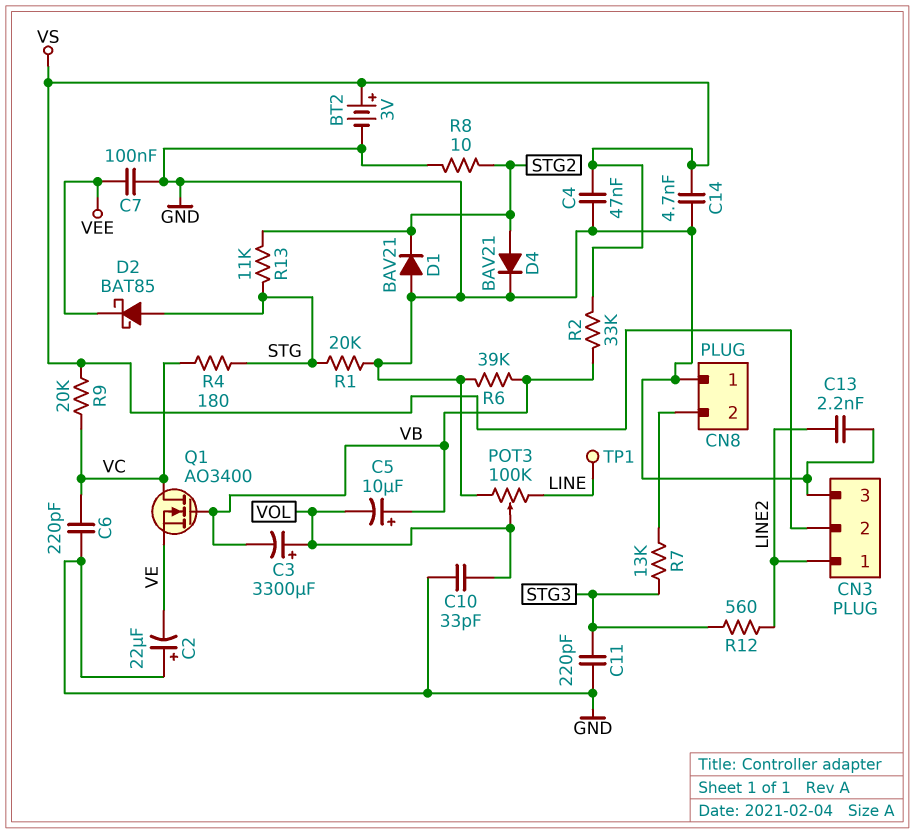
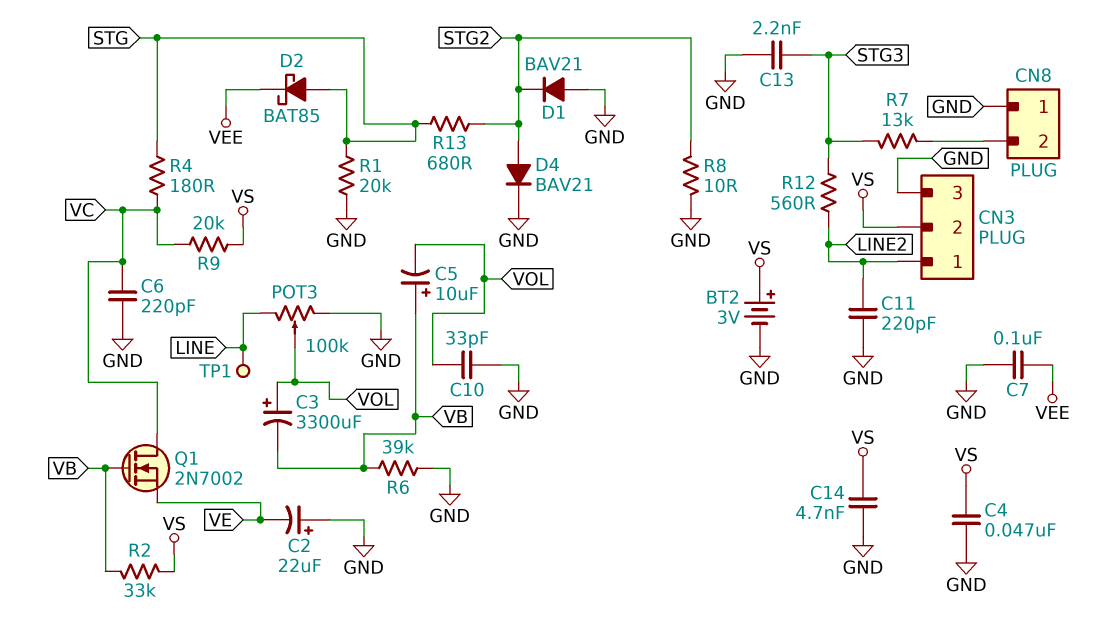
C11: 220pF (GND, STG3) -> 220pF (GND, LINE2)
C13: 2.2nF (GND, LINE2) -> 2.2nF (GND, STG3)
Q1: NMOS AO3400 (G VB, D VC, S VE) -> NMOS 2N7002 (G VB, D VC, S VE)
R13: 11k (STG, STG2) -> 680 (STG, STG2)

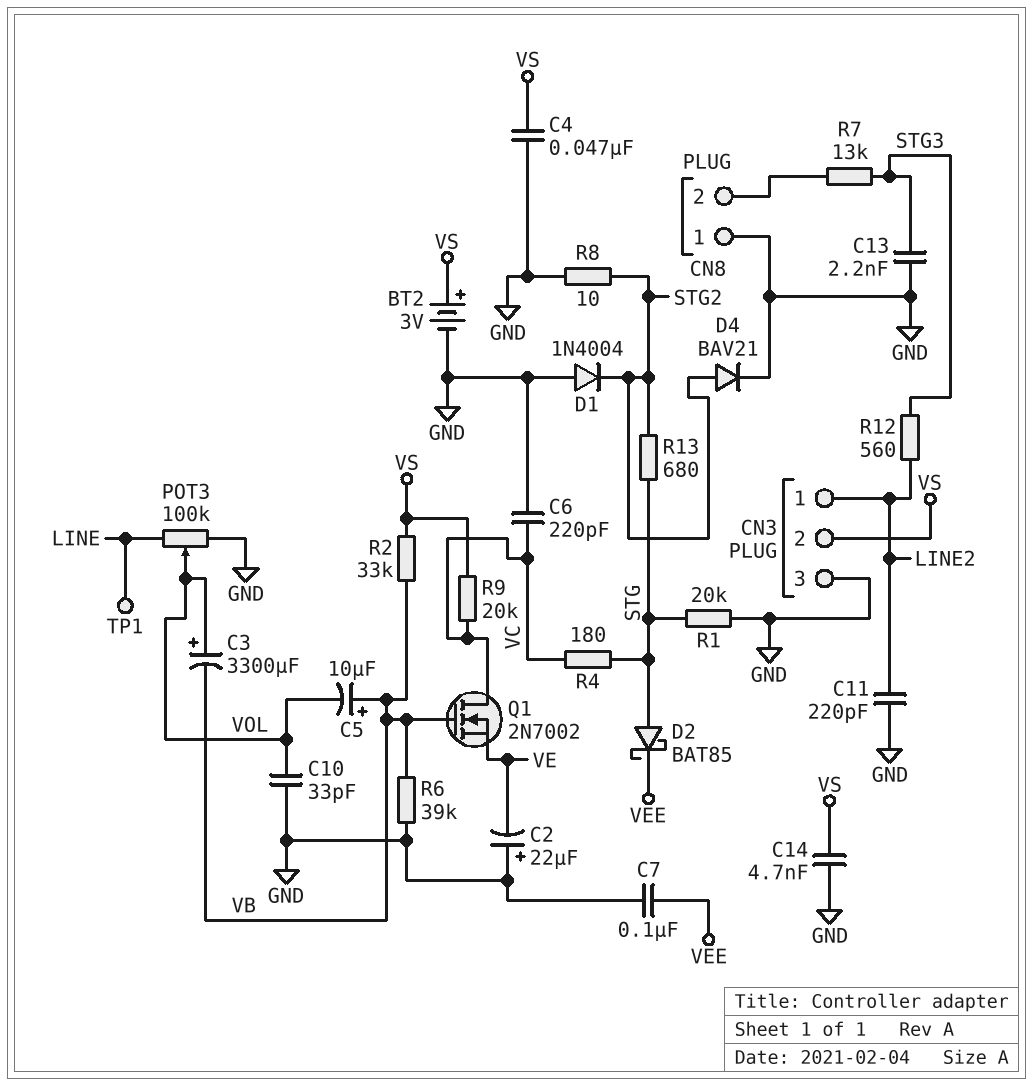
D1: diode BAV21 (A GND, K STG2) -> diode 1N4004 (A GND, K STG2)

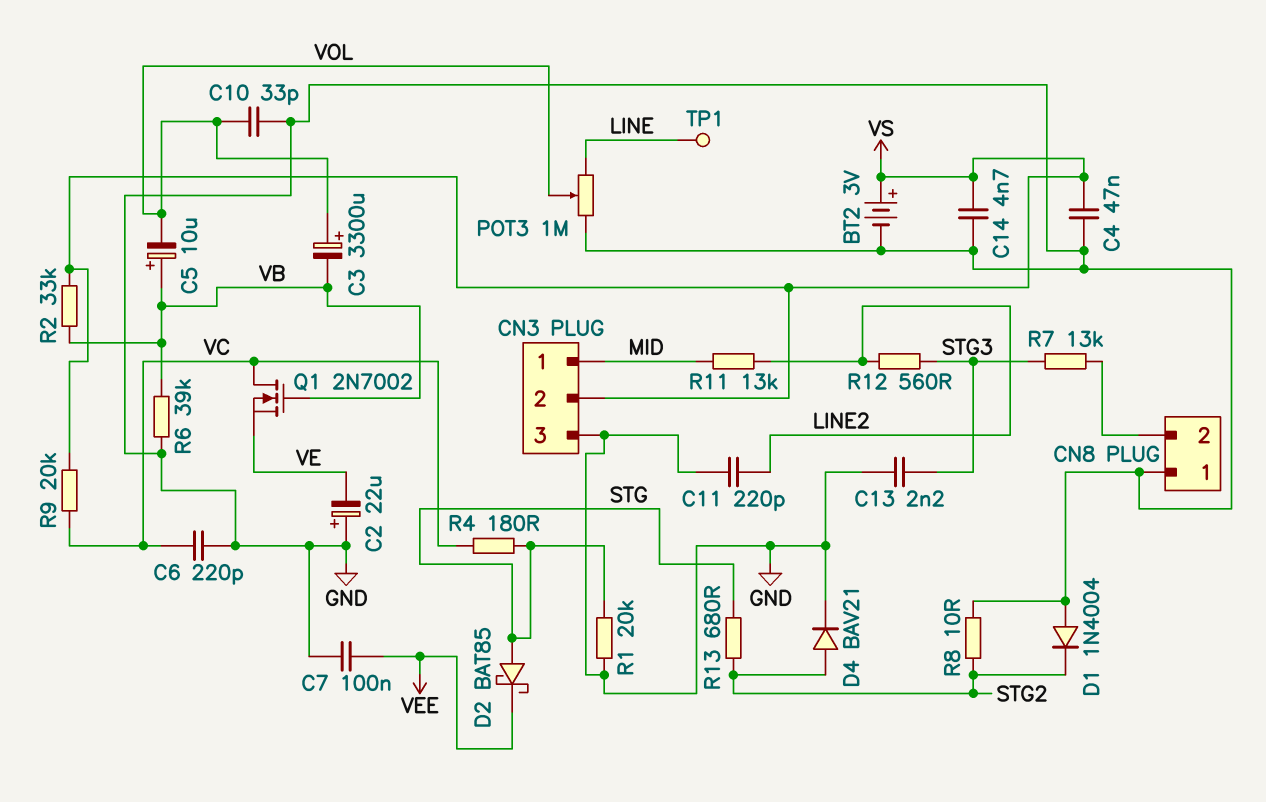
CN3 pin 1: LINE2 -> MID
POT3: 100k (GND, LINE, wiper VOL) -> 1M (GND, LINE, wiper VOL)
R11: none -> 13k (LINE2, MID)

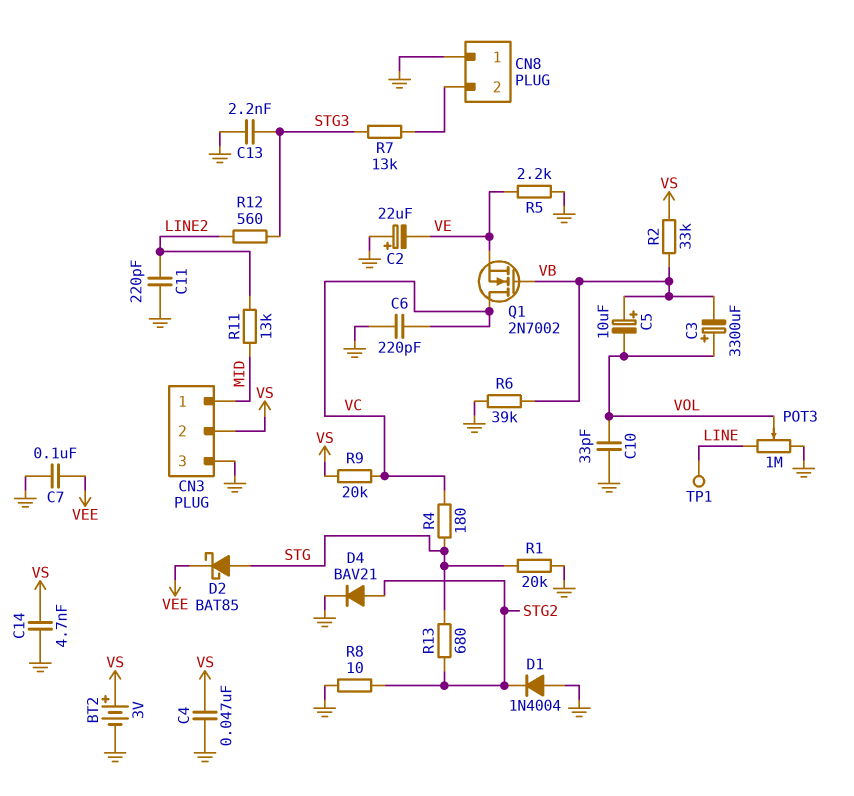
R5: none -> 2.2k (GND, VE)

